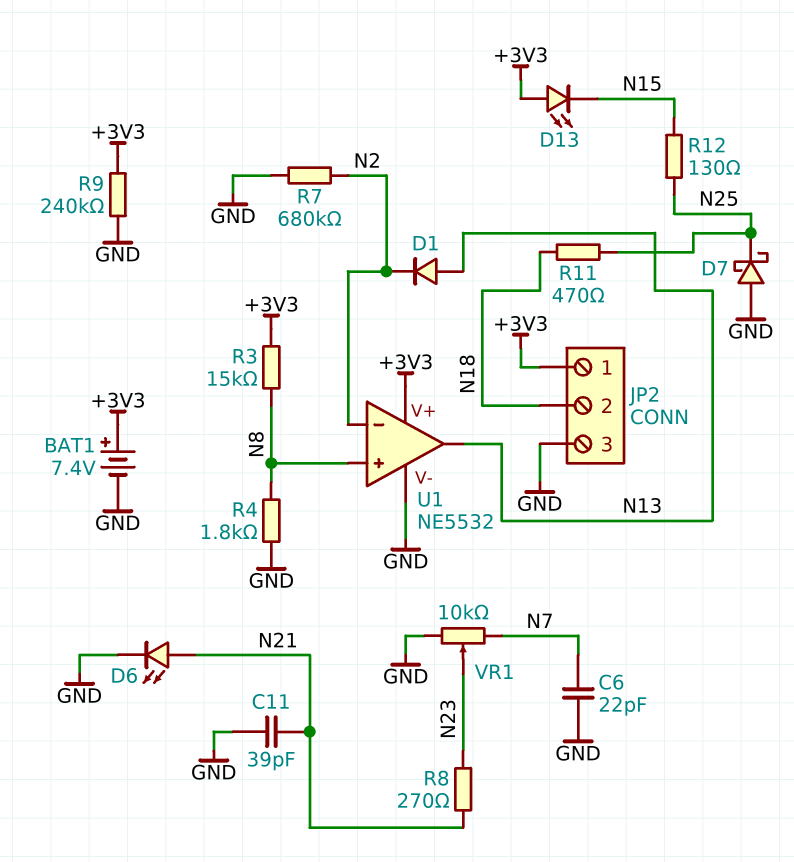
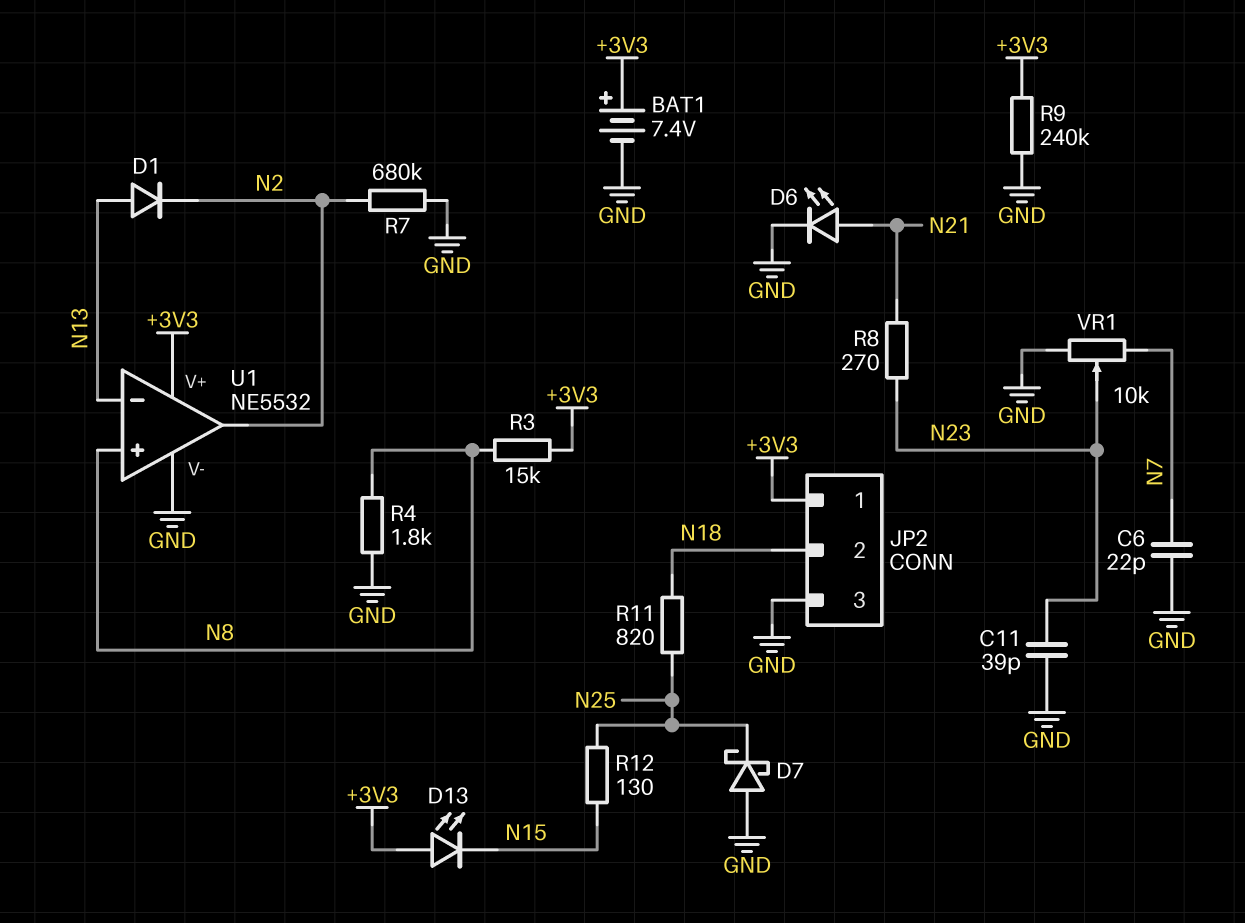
C11: 39pF (GND, N21) -> 39pF (GND, N23)
R11: 470 (N18, N25) -> 820 (N18, N25)
U1 pin in-: N2 -> N13
U1 pin out: N13 -> N2

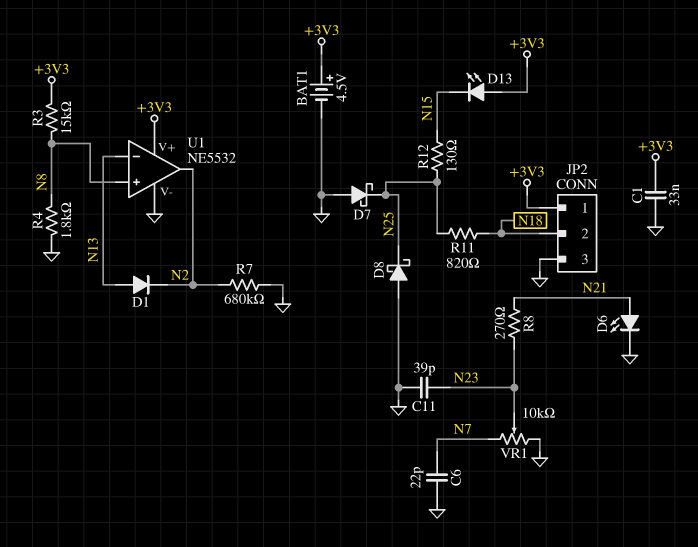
BAT1: 7.4V (plus +3V3, minus GND) -> 4.5V (plus +3V3, minus GND)
C1: none -> 33nF (+3V3, GND)
D8: none -> schottky (A GND, K N25)
R9: 240k (+3V3, GND) -> none

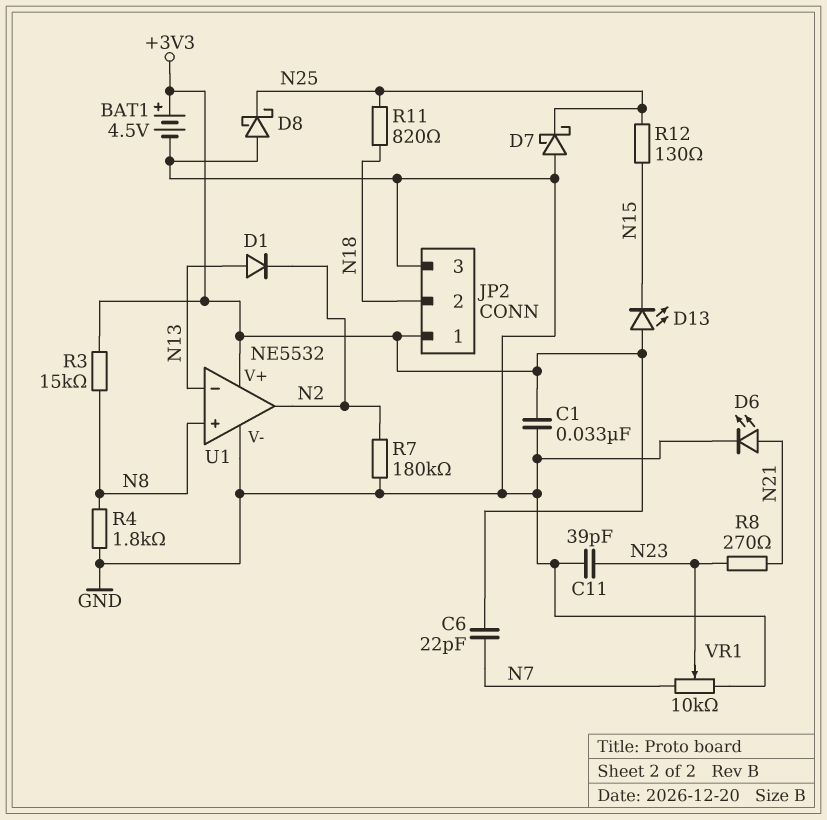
C6: 22pF (GND, N7) -> 22pF (+3V3, N7)
R7: 680k (GND, N2) -> 180k (GND, N2)

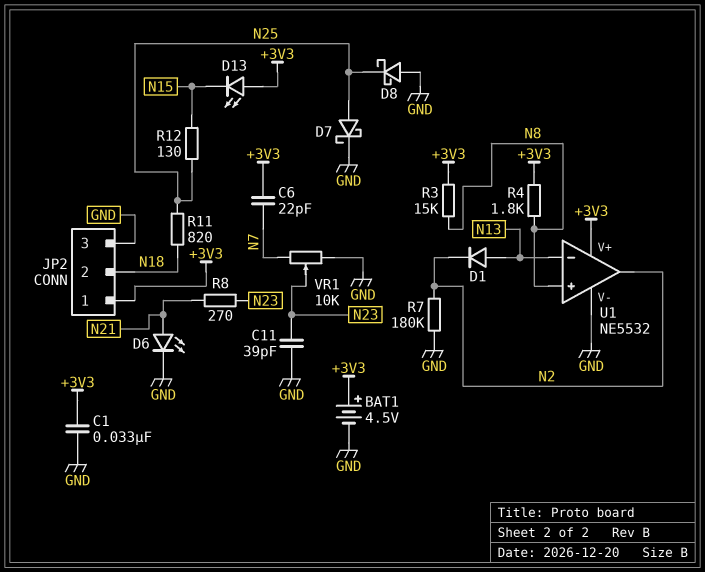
D7: schottky (A GND, K N25) -> schottky (A N25, K GND)
R4: 1.8k (GND, N8) -> 1.8k (+3V3, N8)

